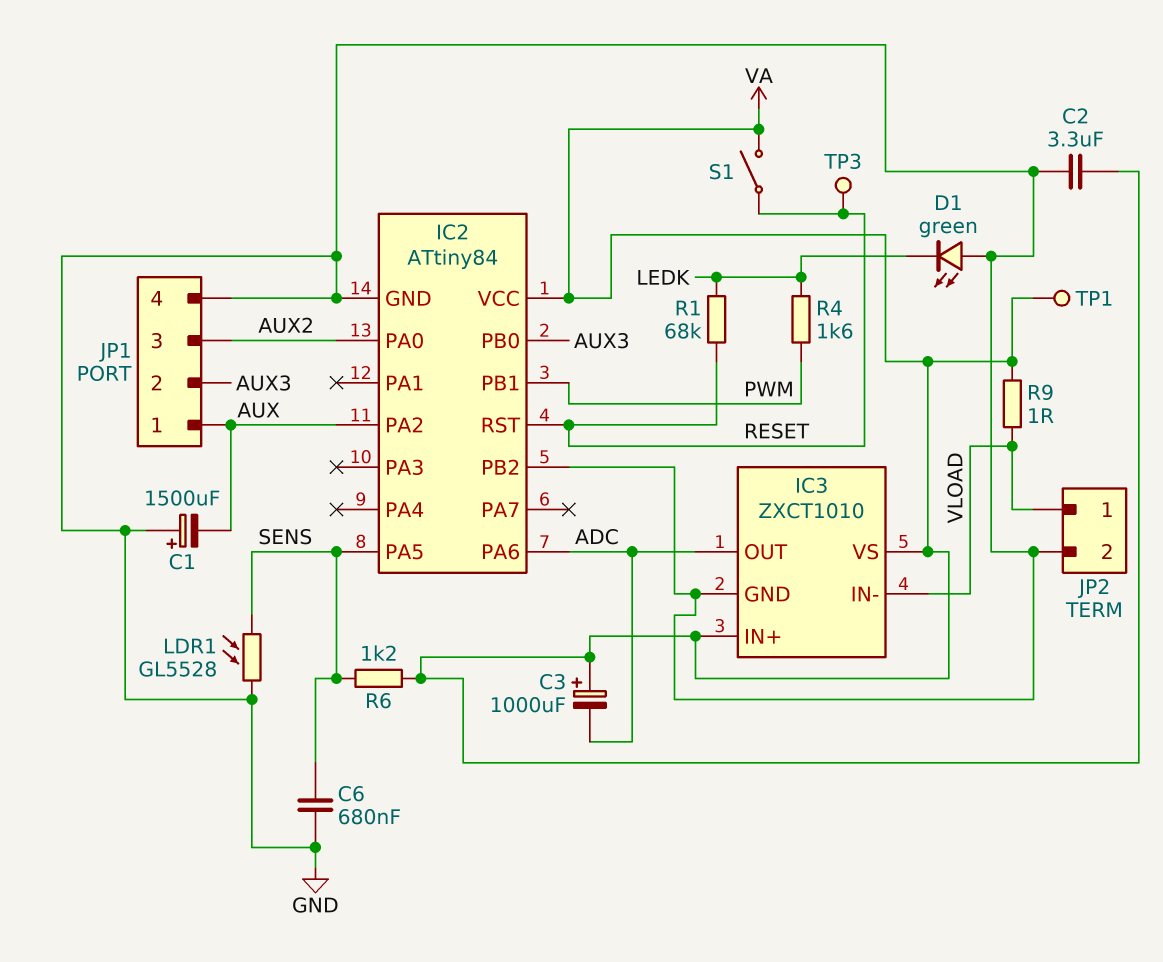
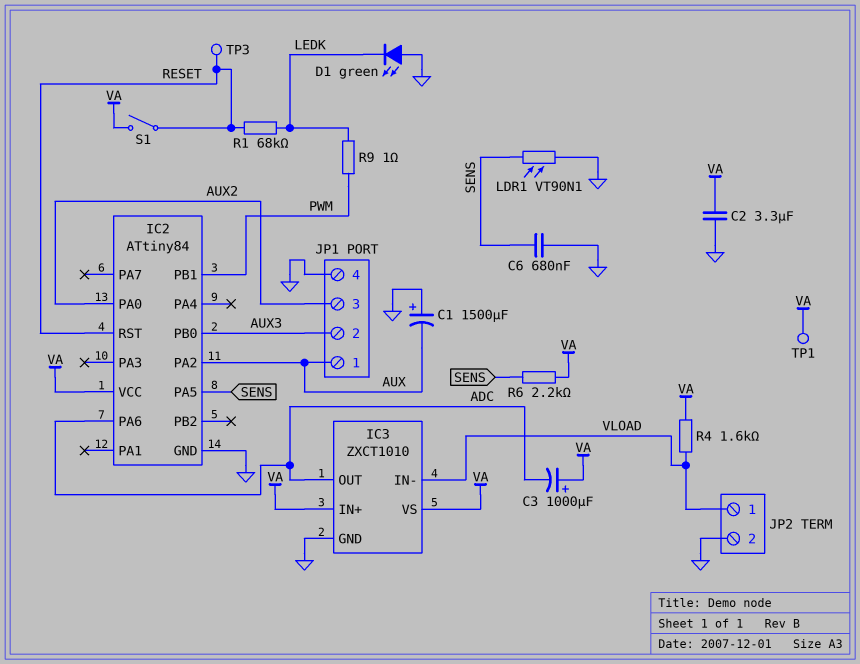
IC2 pin PB2: GND -> none
LDR1: GL5528 (GND, SENS) -> VT90N1 (GND, SENS)
R4: 1.6k (LEDK, PWM) -> 1.6k (VA, VLOAD)
R6: 1.2k (SENS, VA) -> 2.2k (SENS, VA)
R9: 1 (VA, VLOAD) -> 1 (LEDK, PWM)

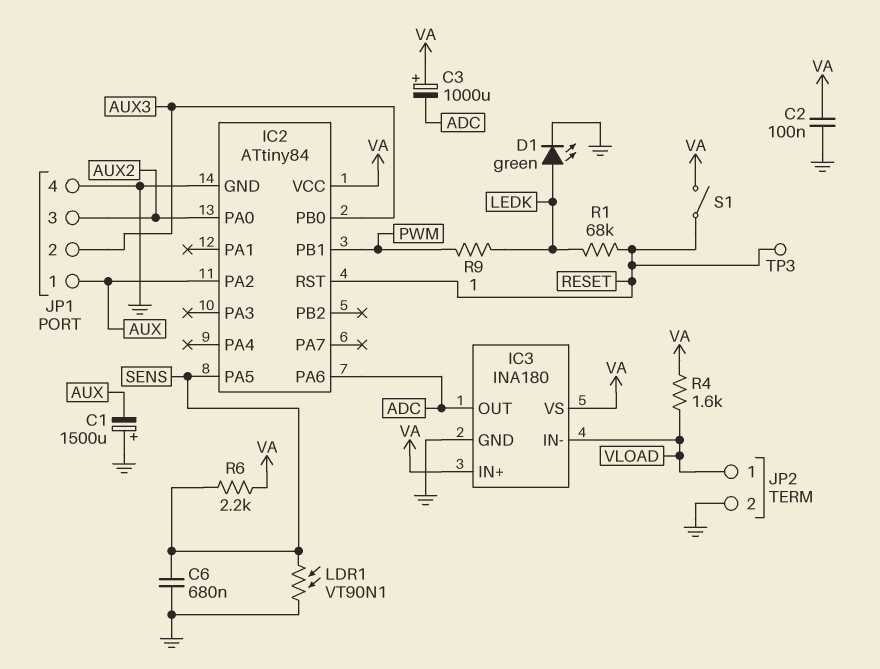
C2: 3.3uF (GND, VA) -> 100nF (GND, VA)
D1: LED green (A GND, K LEDK) -> LED green (A LEDK, K GND)
IC3: ZXCT1010 -> INA180
TP1: test point (VA) -> none

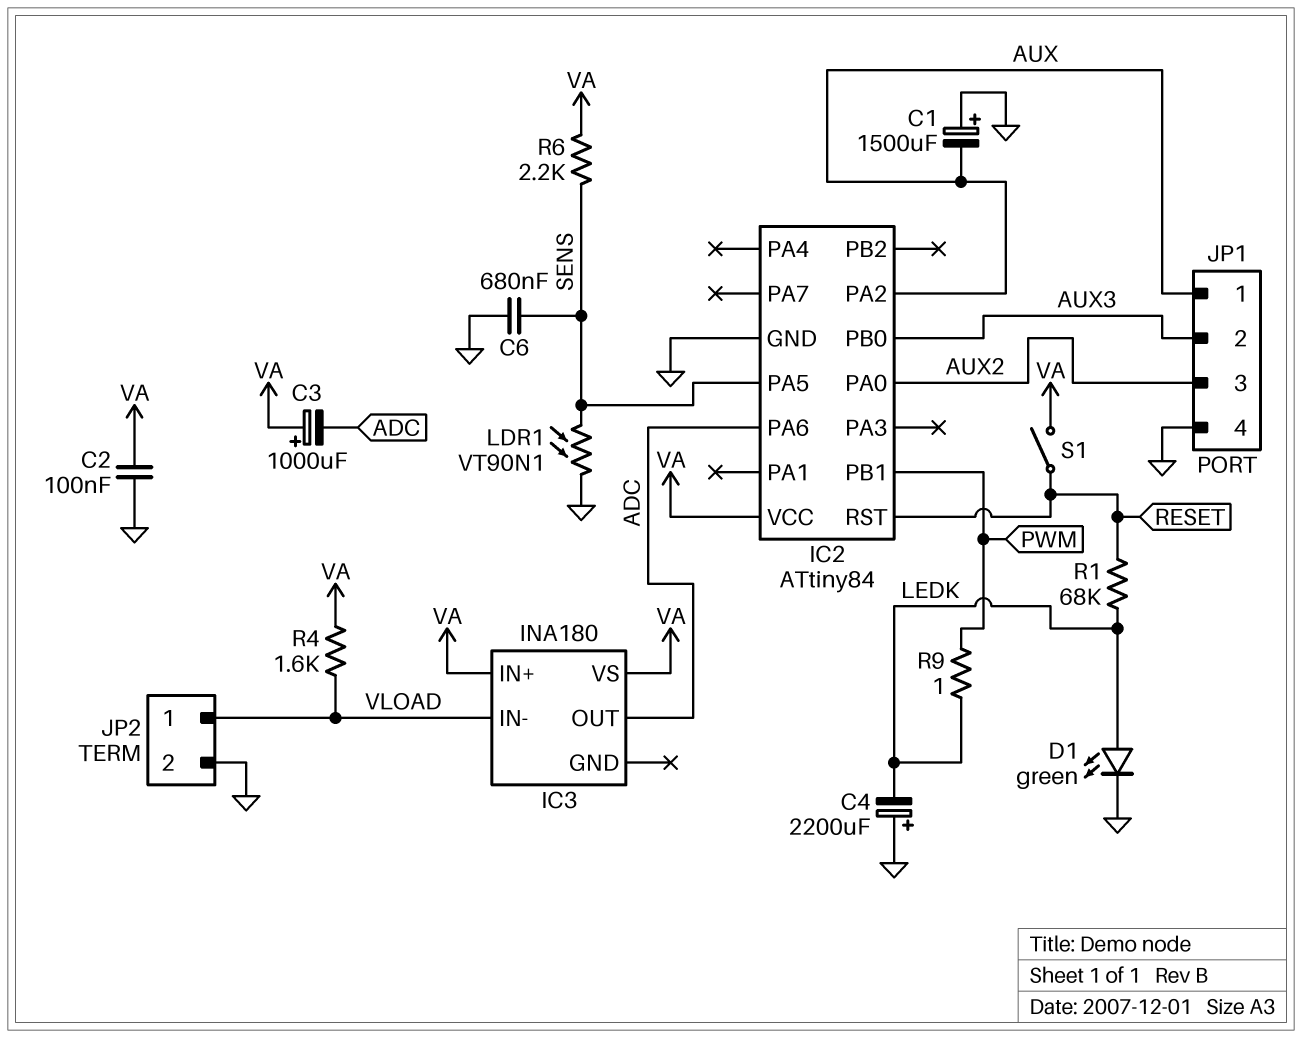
C4: none -> 2200uF (plus GND, minus LEDK)
IC3 pin GND: GND -> none
TP3: test point (RESET) -> none

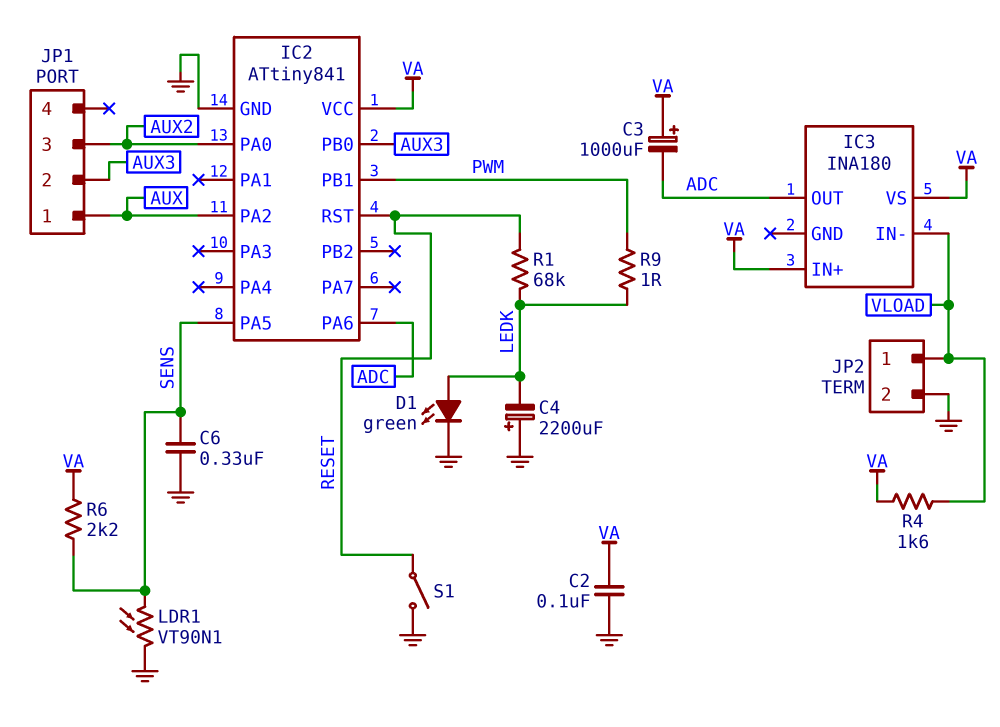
C1: 1500uF (plus GND, minus AUX) -> none
C6: 680nF (GND, SENS) -> 330nF (GND, SENS)
IC2: ATtiny84 -> ATtiny841
JP1 pin 4: GND -> none
S1: switch (RESET, VA) -> switch (GND, RESET)

